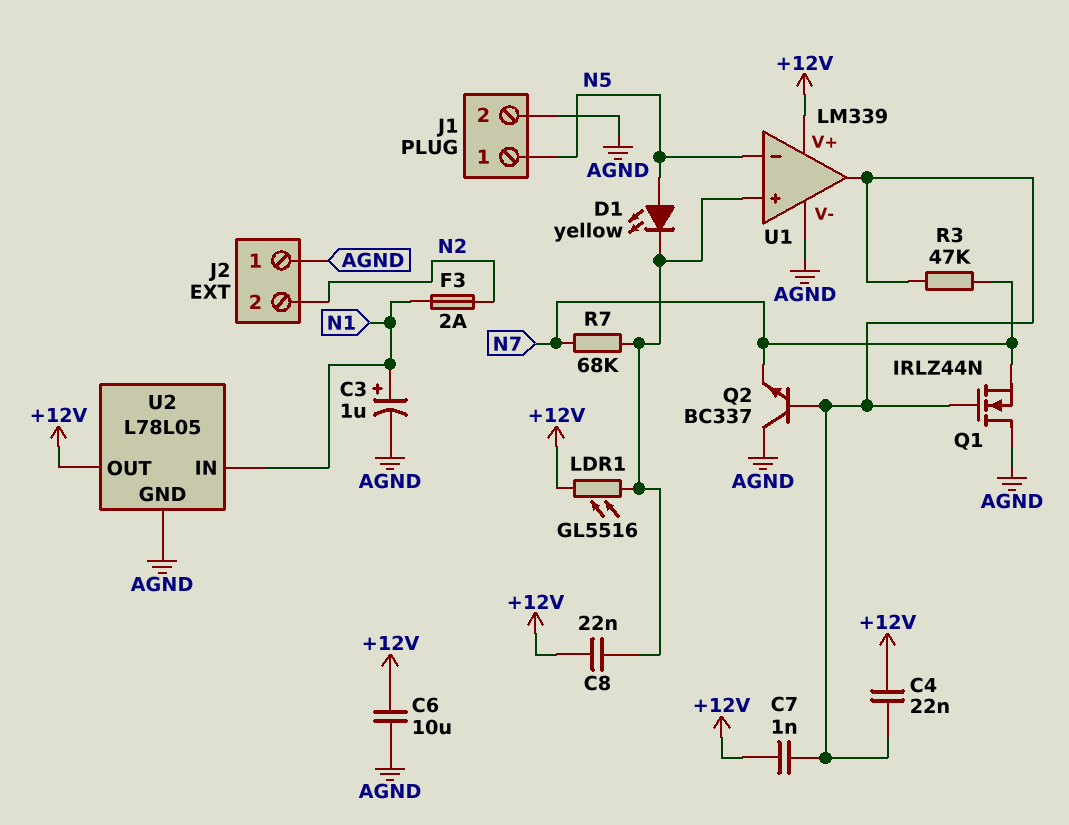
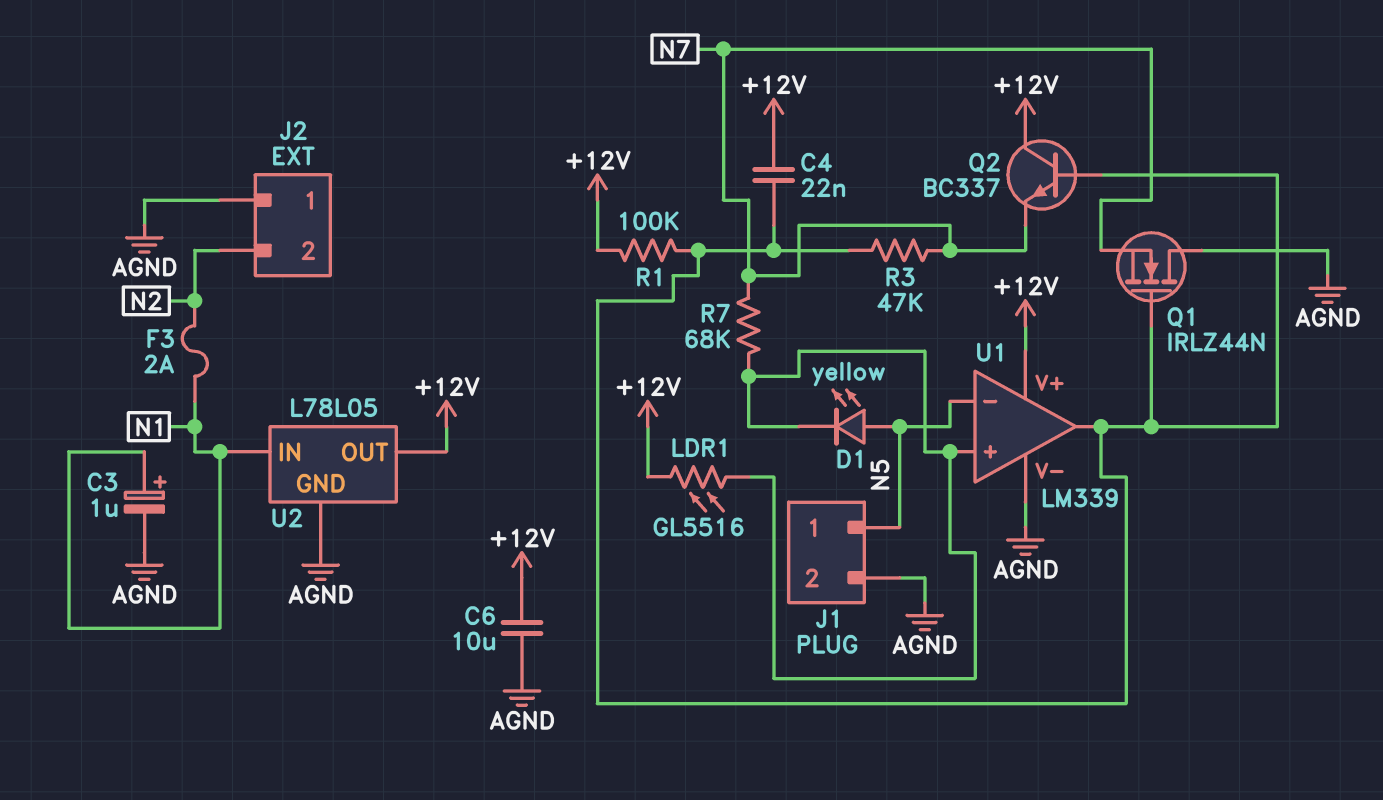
C7: 1nF (+12V, U1/out) -> none
C8: 22nF (+12V, U1/in+) -> none
Q2: NPN BC337 (B U1/out, C AGND, E N7) -> NPN BC337 (B U1/out, C +12V, E N7)
R1: none -> 100k (+12V, U1/out)

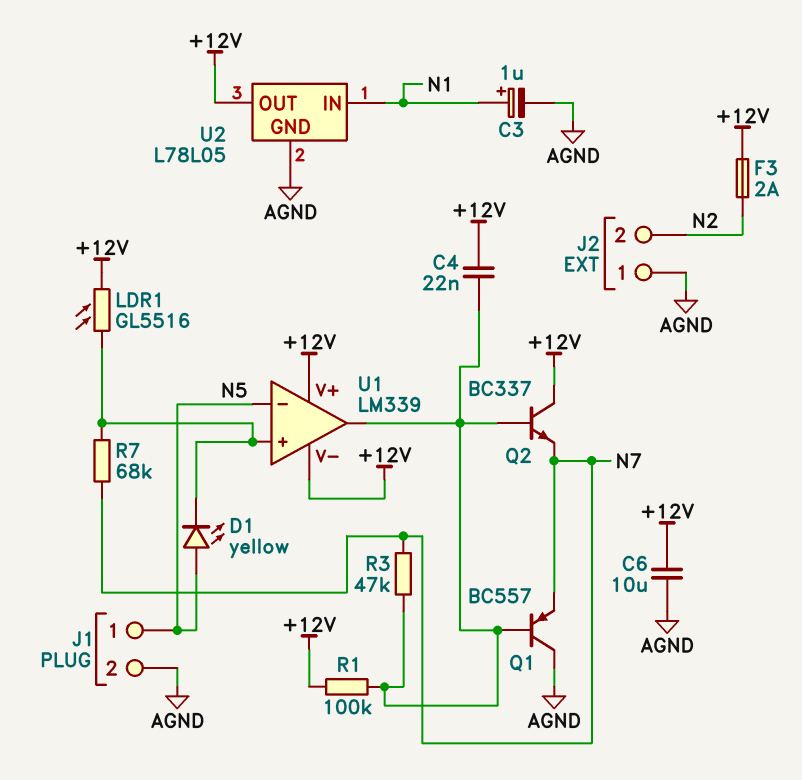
F3: 2A (N1, N2) -> 2A (+12V, N2)
Q1: NMOS IRLZ44N (G U1/out, D AGND, S N7) -> PNP BC557 (B U1/out, C AGND, E N7)
U1 pin V-: AGND -> +12V

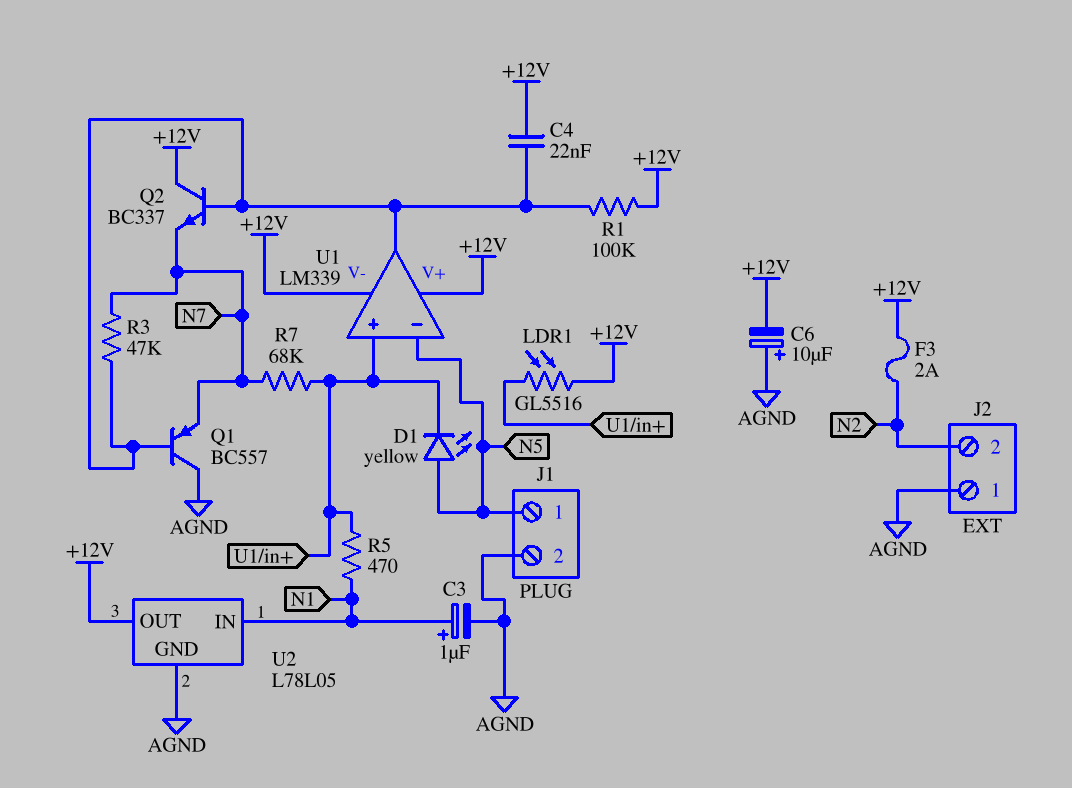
C6: 10uF (+12V, AGND) -> 10uF (plus AGND, minus +12V)
R5: none -> 470 (N1, U1/in+)

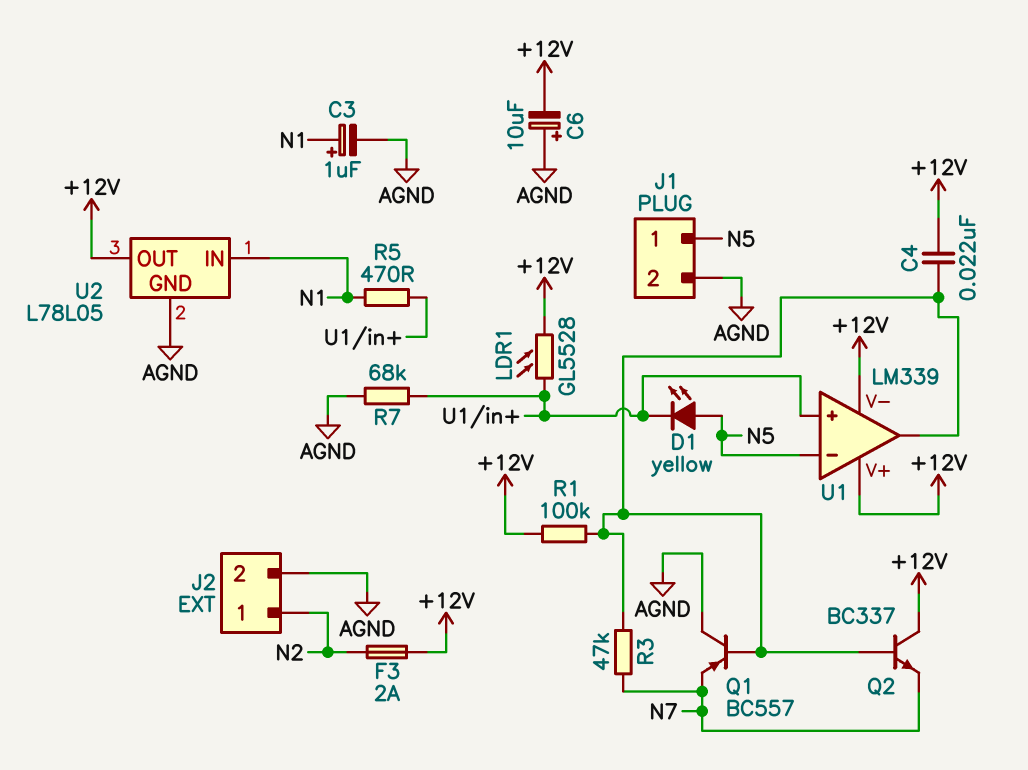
J2 pin 1: AGND -> N2
J2 pin 2: N2 -> AGND
LDR1: GL5516 (+12V, U1/in+) -> GL5528 (+12V, U1/in+)
R7: 68k (N7, U1/in+) -> 68k (AGND, U1/in+)

